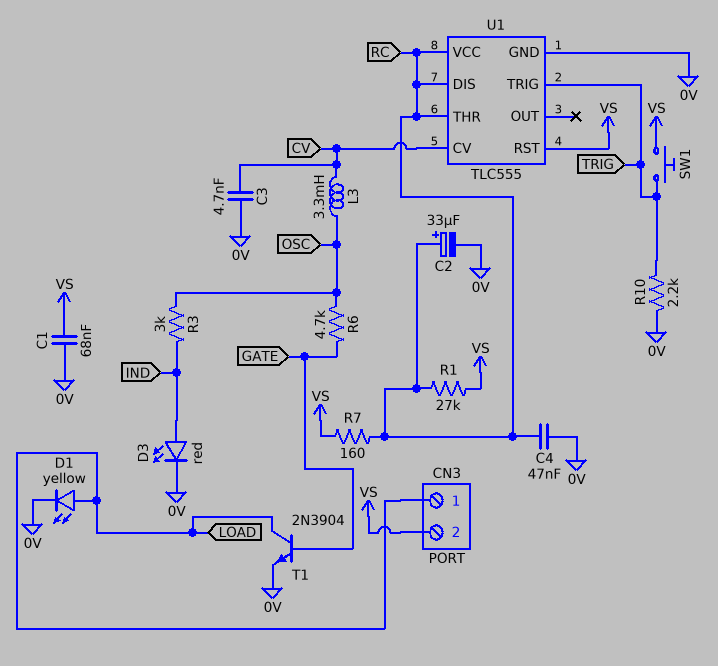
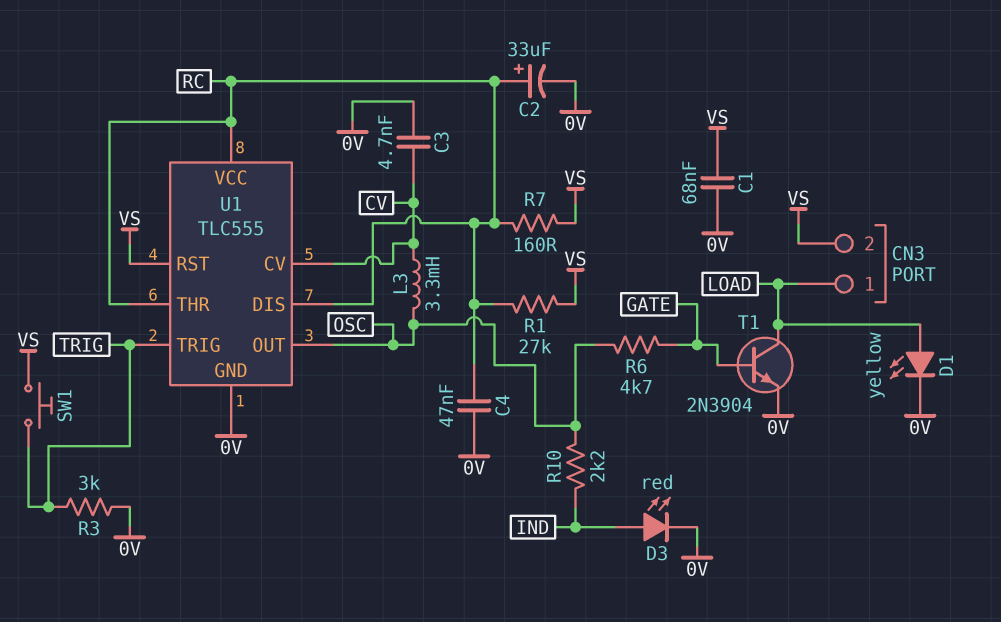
R3: 3k (IND, OSC) -> 3k (0V, TRIG)
R10: 2.2k (0V, TRIG) -> 2.2k (IND, OSC)
U1 pin OUT: none -> OSC

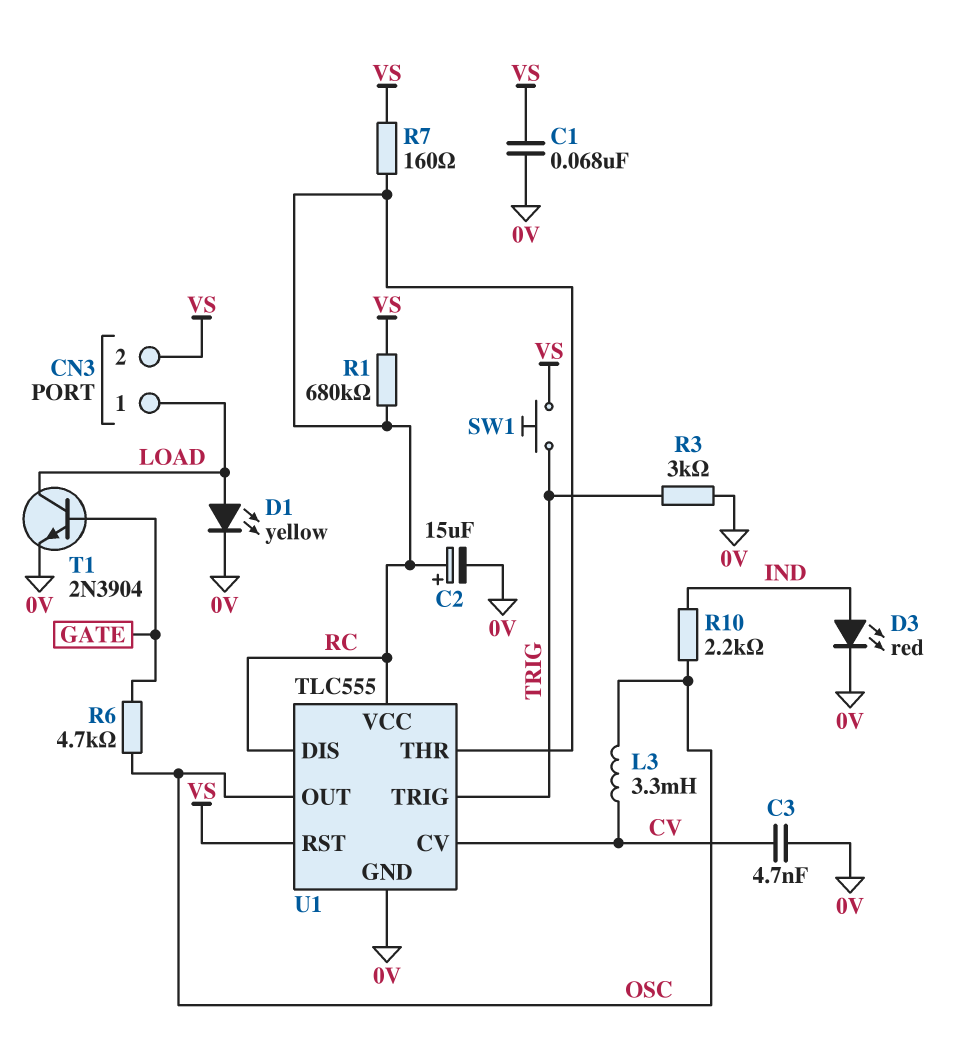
C2: 33uF (plus RC, minus 0V) -> 15uF (plus RC, minus 0V)
C4: 47nF (0V, RC) -> none
R1: 27k (RC, VS) -> 680k (RC, VS)

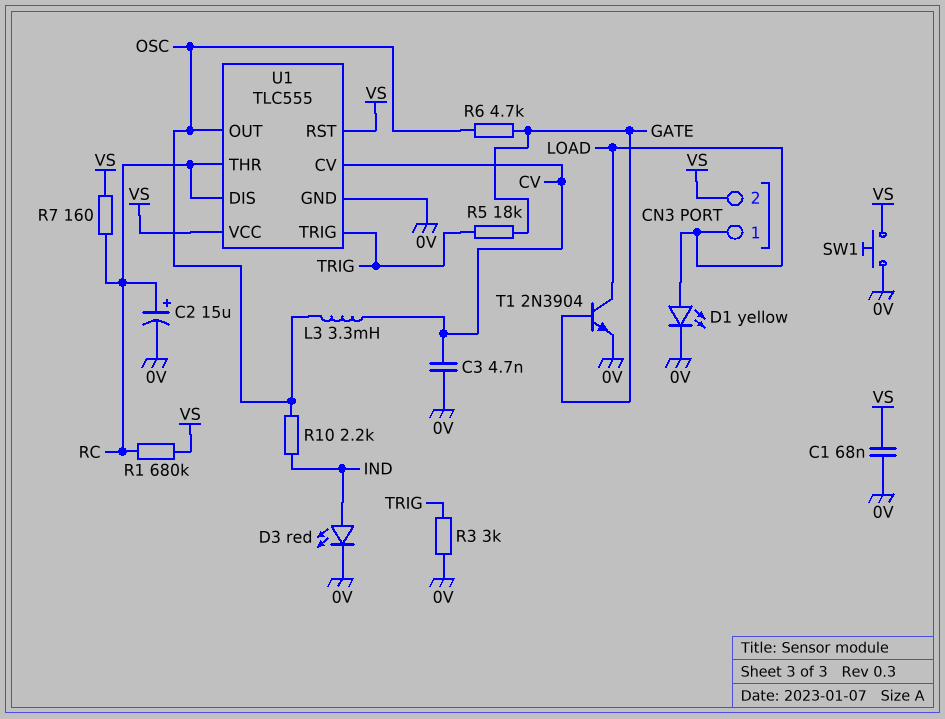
R5: none -> 18k (GATE, TRIG)
SW1: button (TRIG, VS) -> button (0V, VS)
U1 pin VCC: RC -> VS

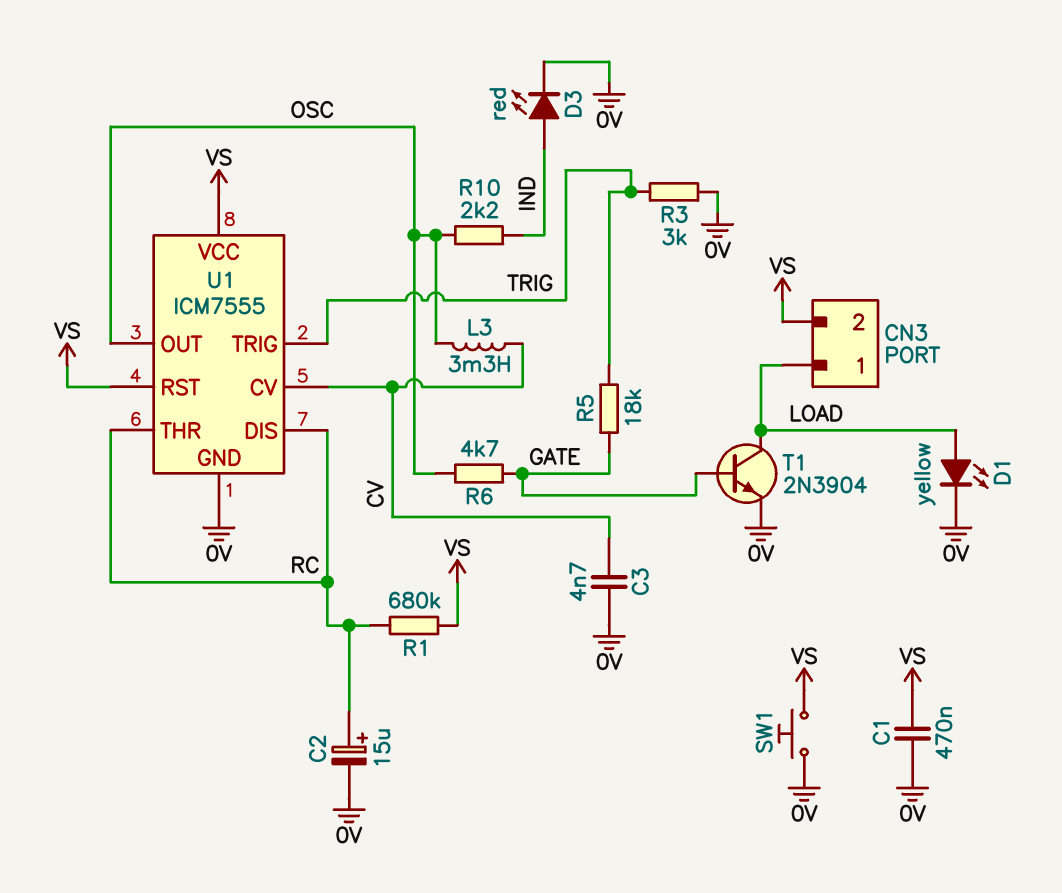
C1: 68nF (0V, VS) -> 470nF (0V, VS)
R7: 160 (RC, VS) -> none
U1: TLC555 -> ICM7555

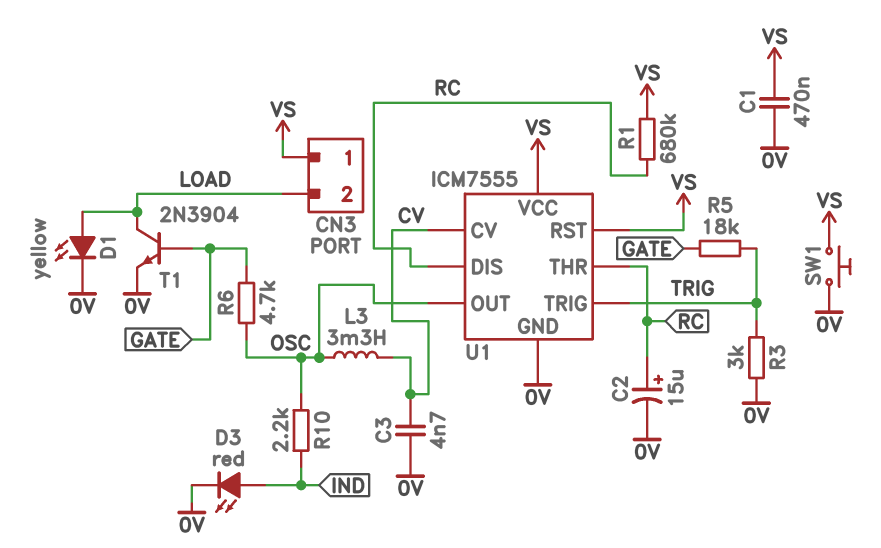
CN3 pin 1: LOAD -> VS
CN3 pin 2: VS -> LOAD

